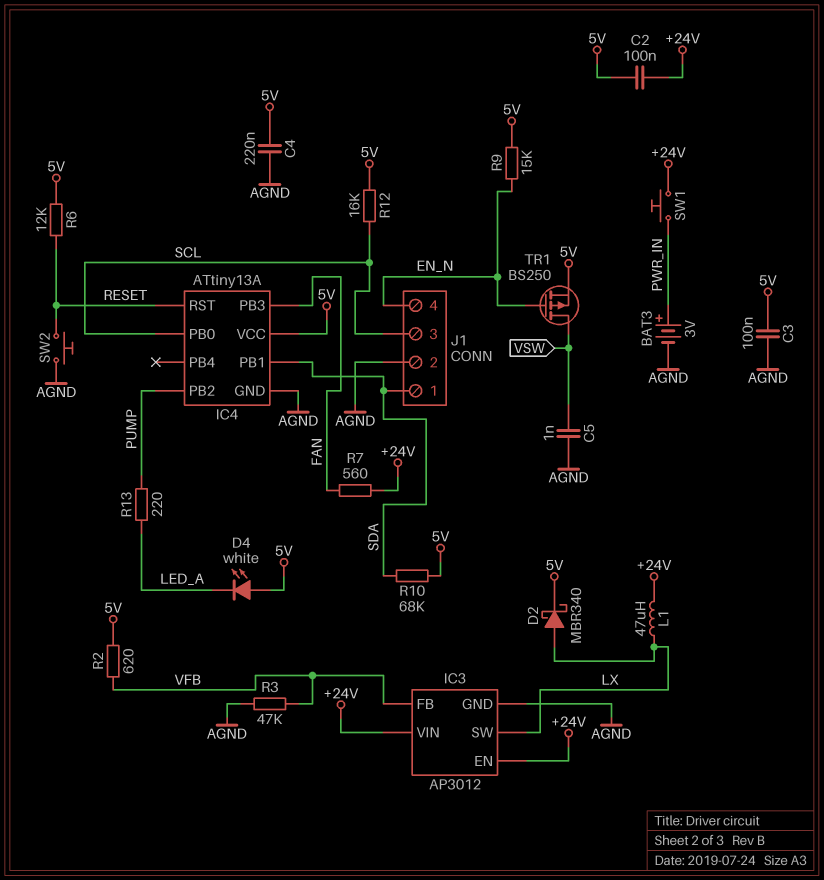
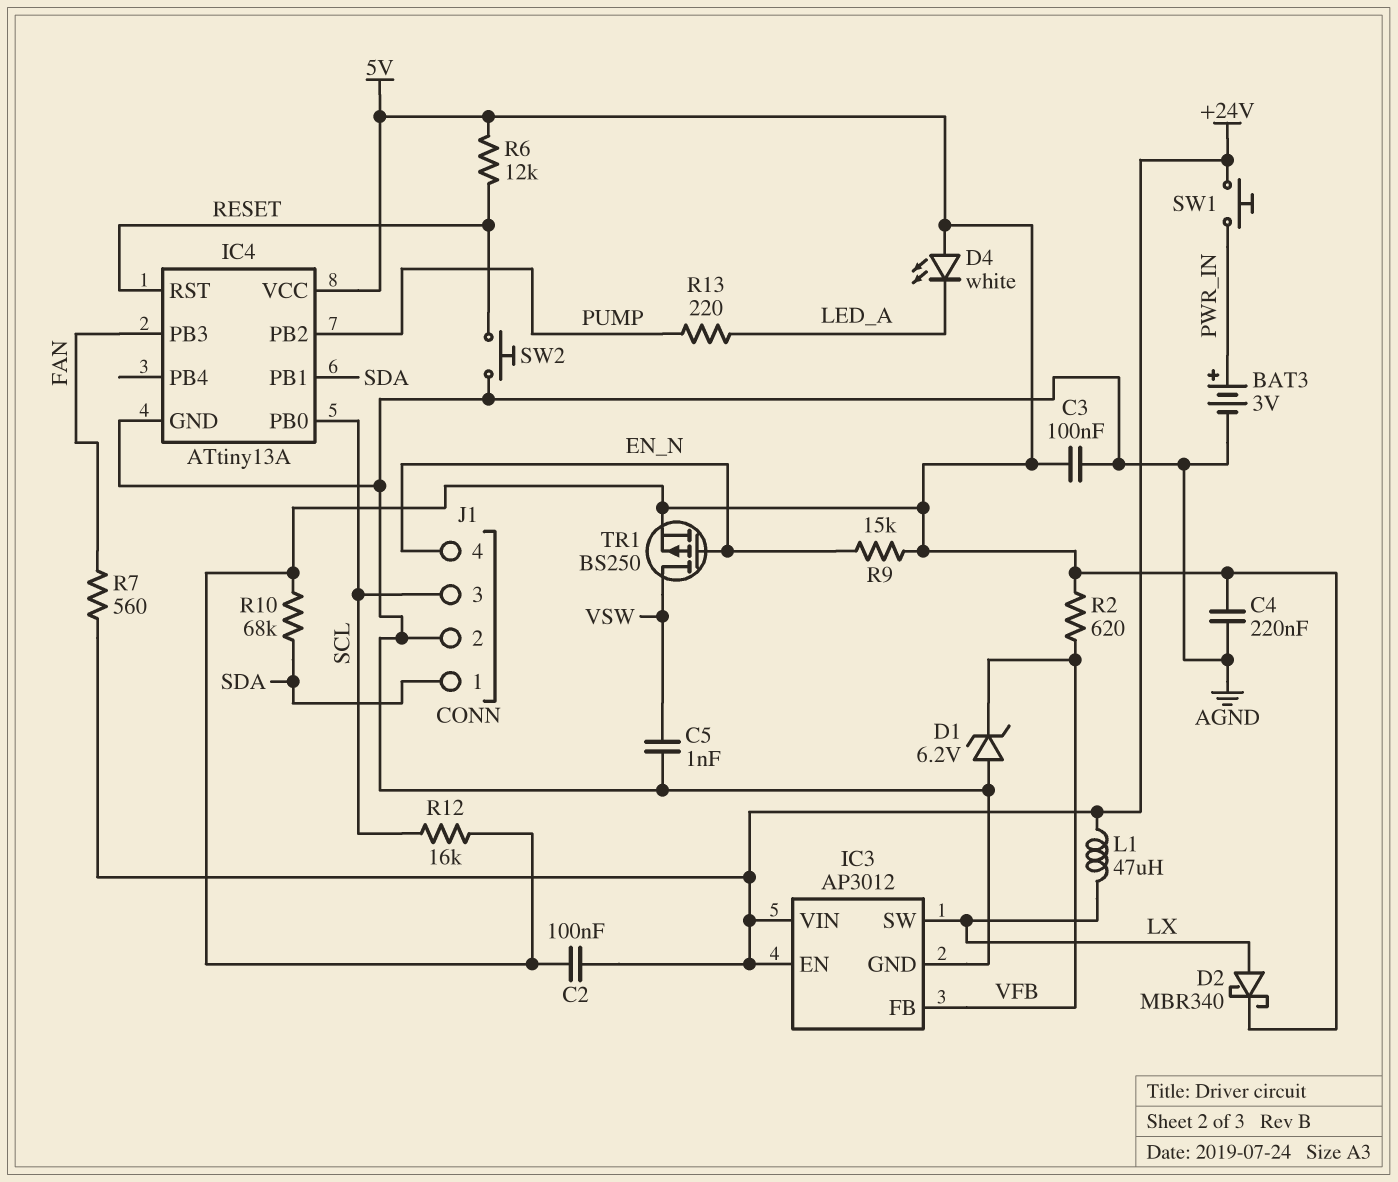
D1: none -> zener 6.2V (A AGND, K VFB)
R3: 47k (AGND, VFB) -> none

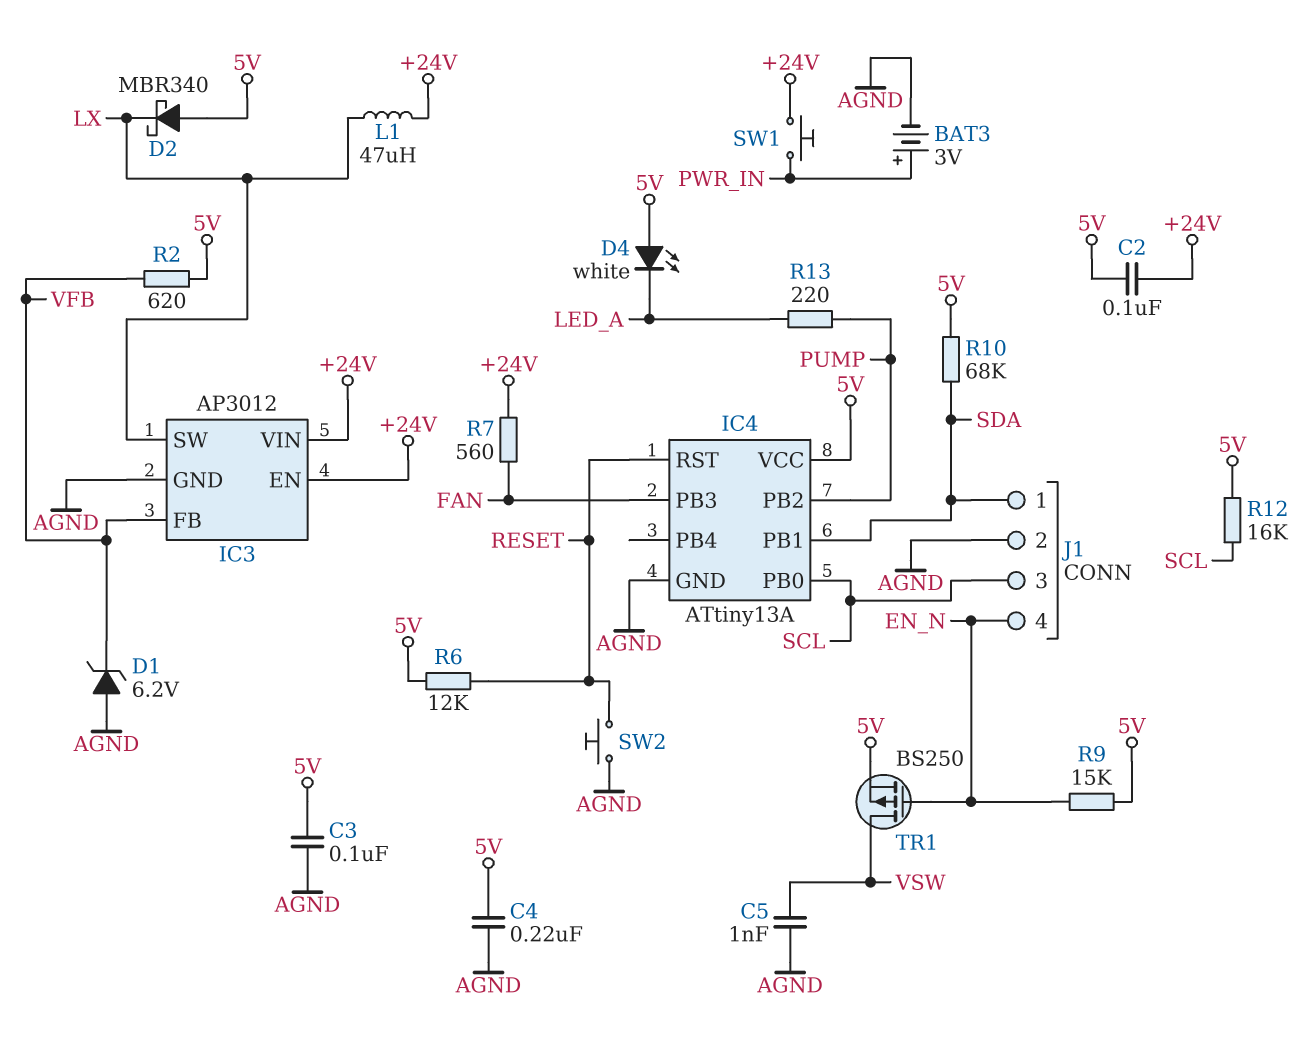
D2: schottky MBR340 (A LX, K 5V) -> schottky MBR340 (A 5V, K LX)

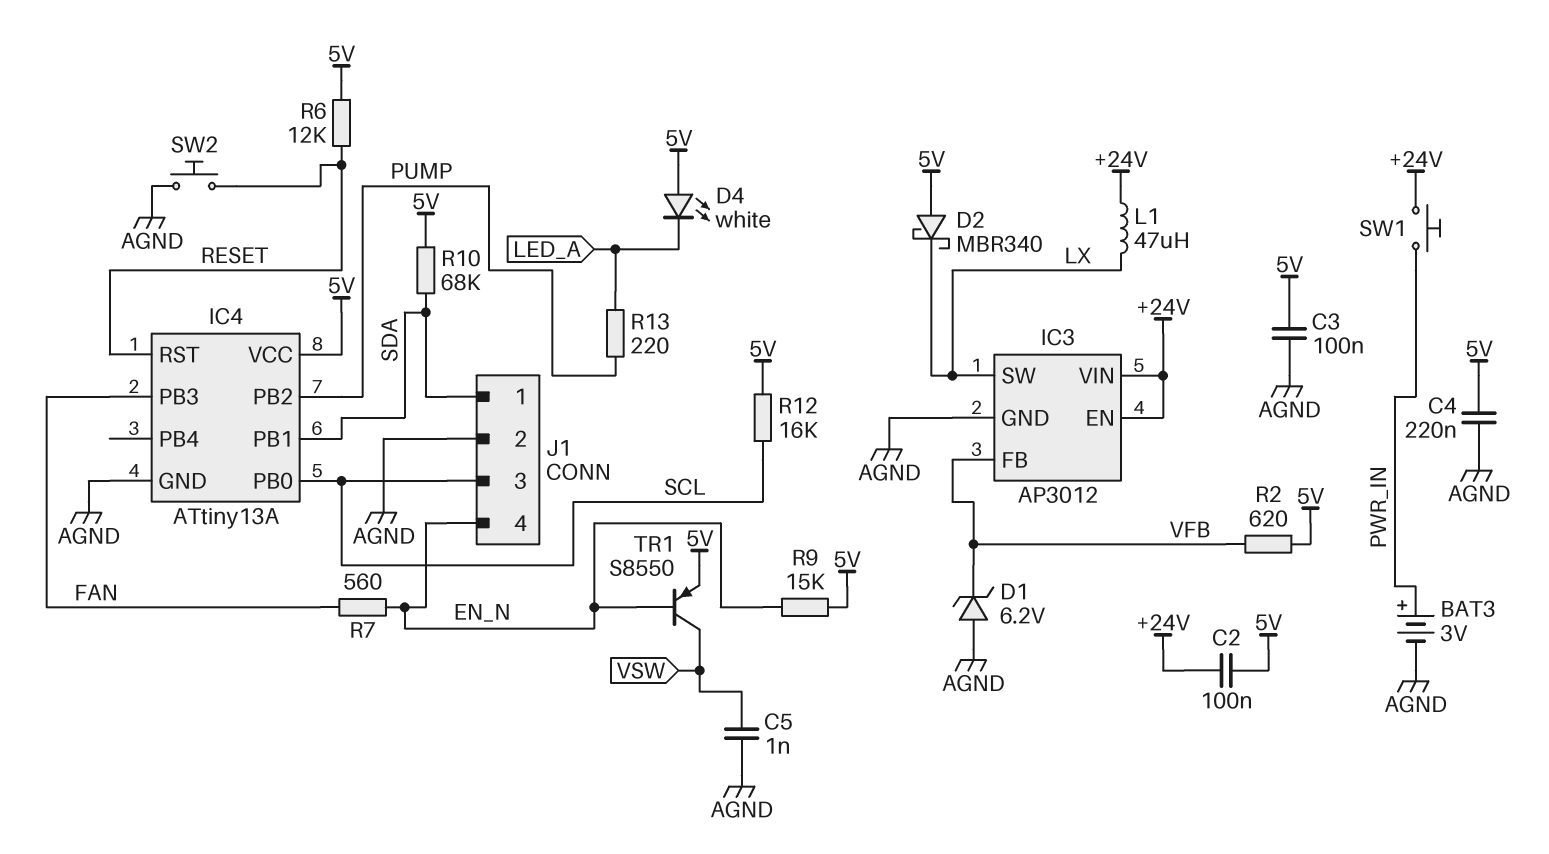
R7: 560 (+24V, FAN) -> 560 (EN_N, FAN)
TR1: PMOS BS250 (G EN_N, D VSW, S 5V) -> PNP S8550 (B EN_N, C VSW, E 5V)

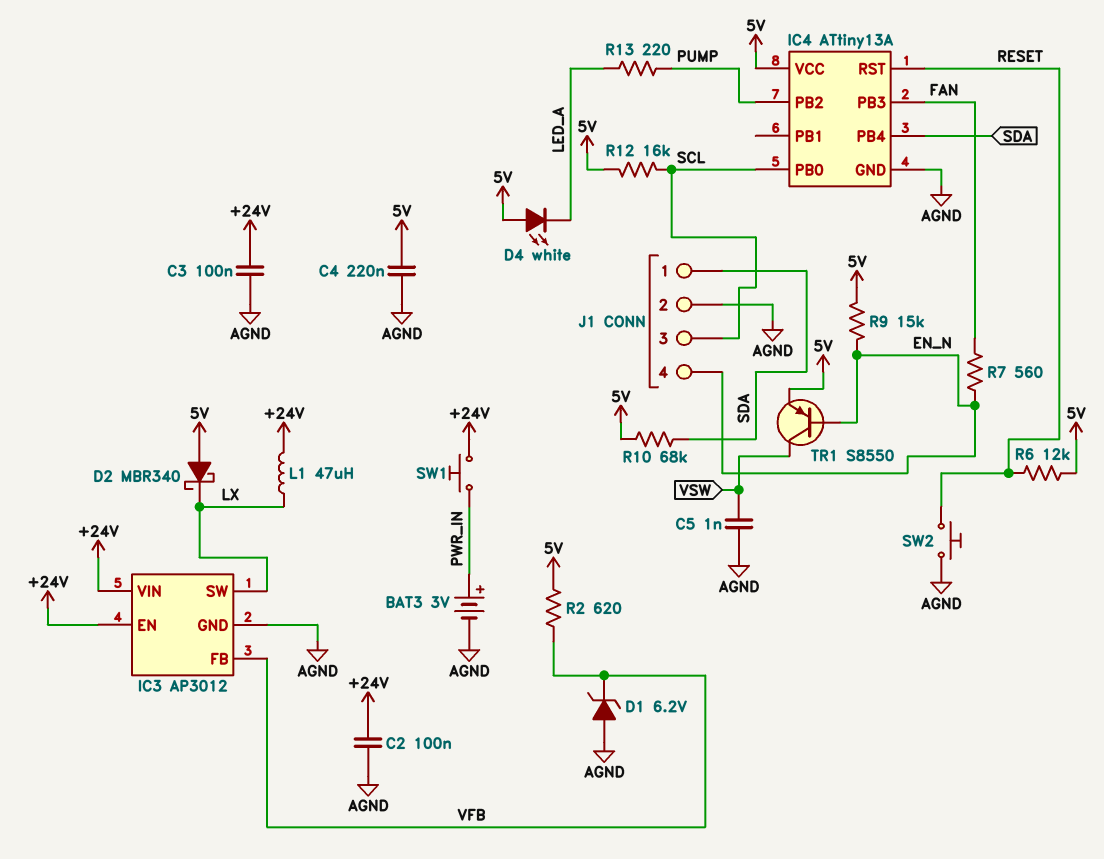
C2: 100nF (+24V, 5V) -> 100nF (+24V, AGND)
C3: 100nF (5V, AGND) -> 100nF (+24V, AGND)
IC4 pin PB1: SDA -> none
IC4 pin PB4: none -> SDA

